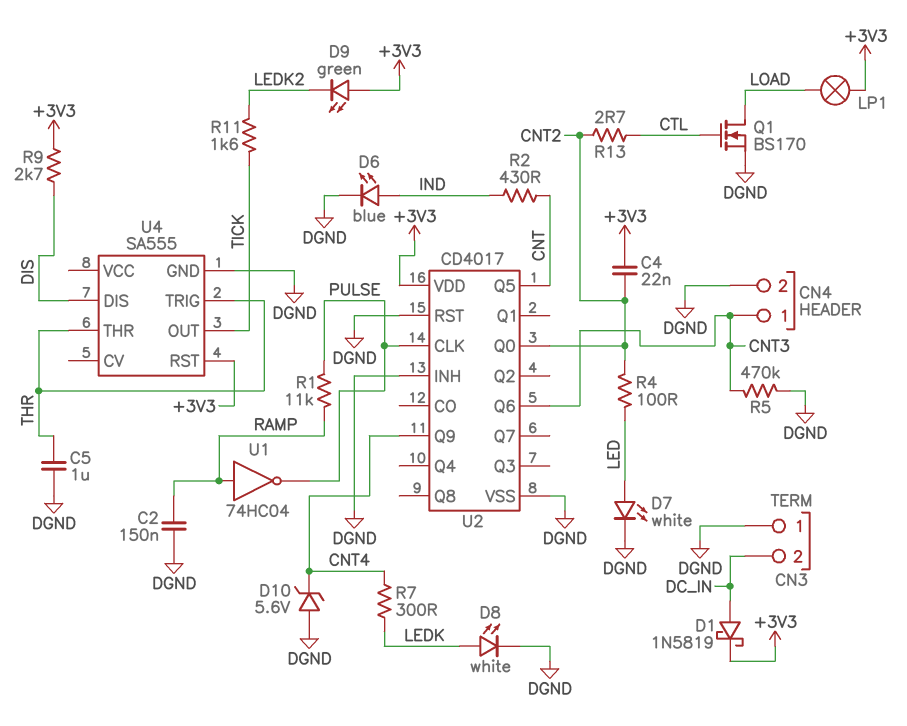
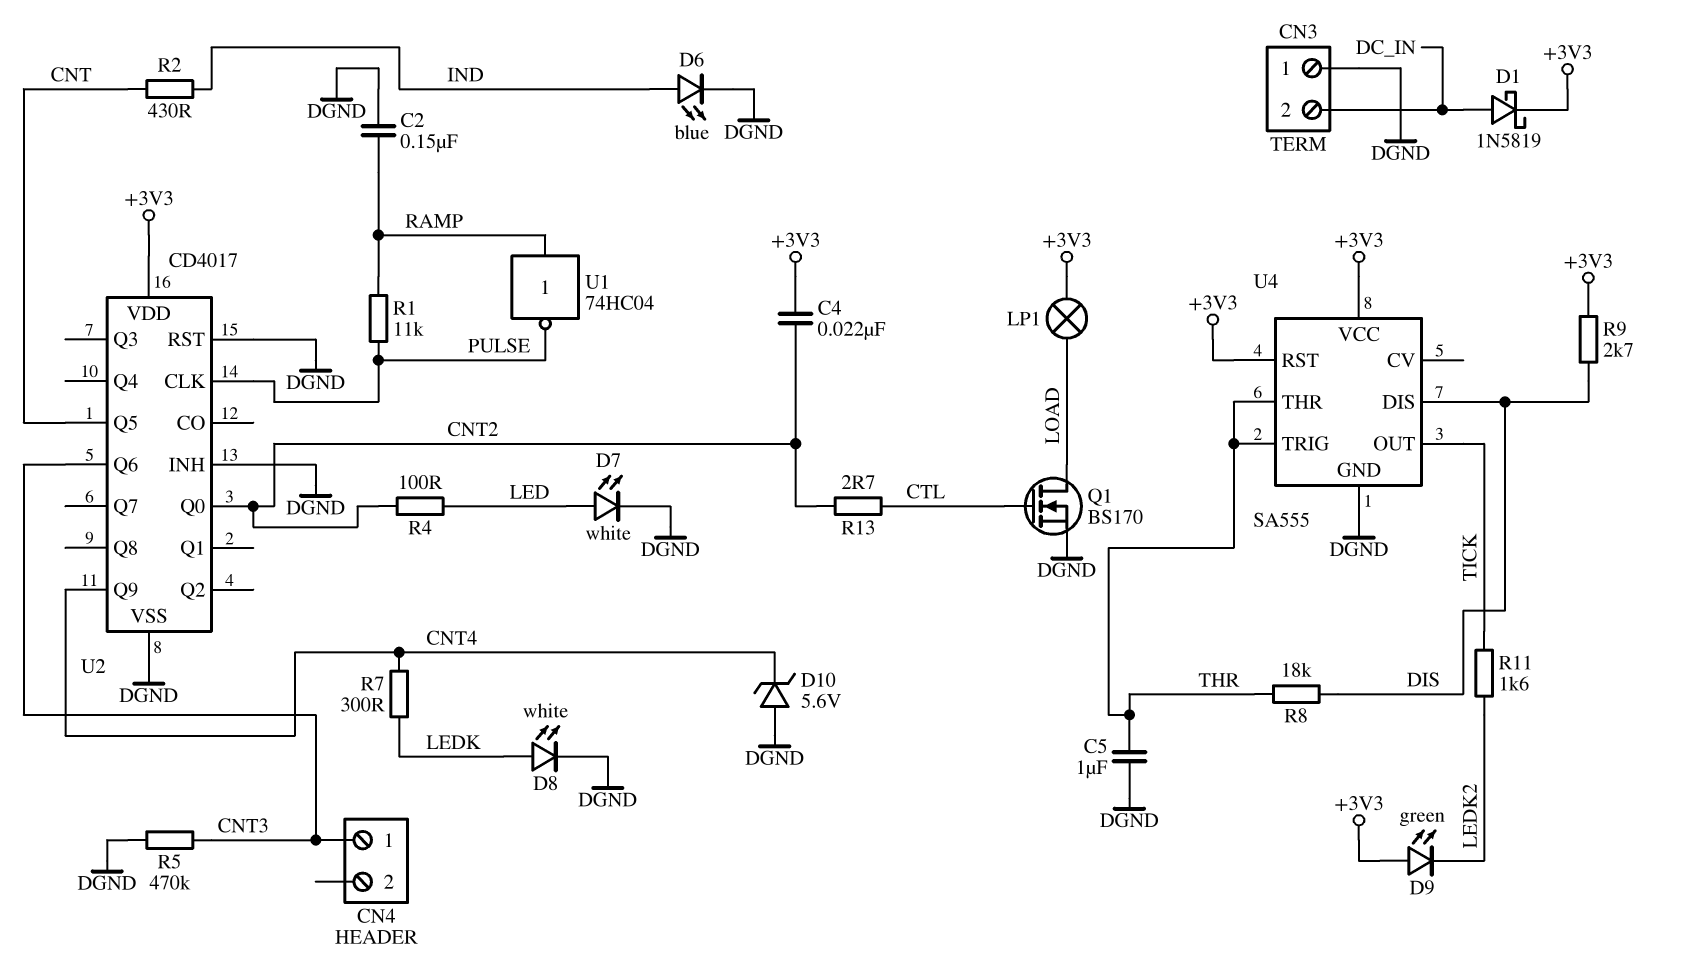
CN4 pin 2: DGND -> none
R8: none -> 18k (DIS, THR)
U4 pin VCC: none -> +3V3

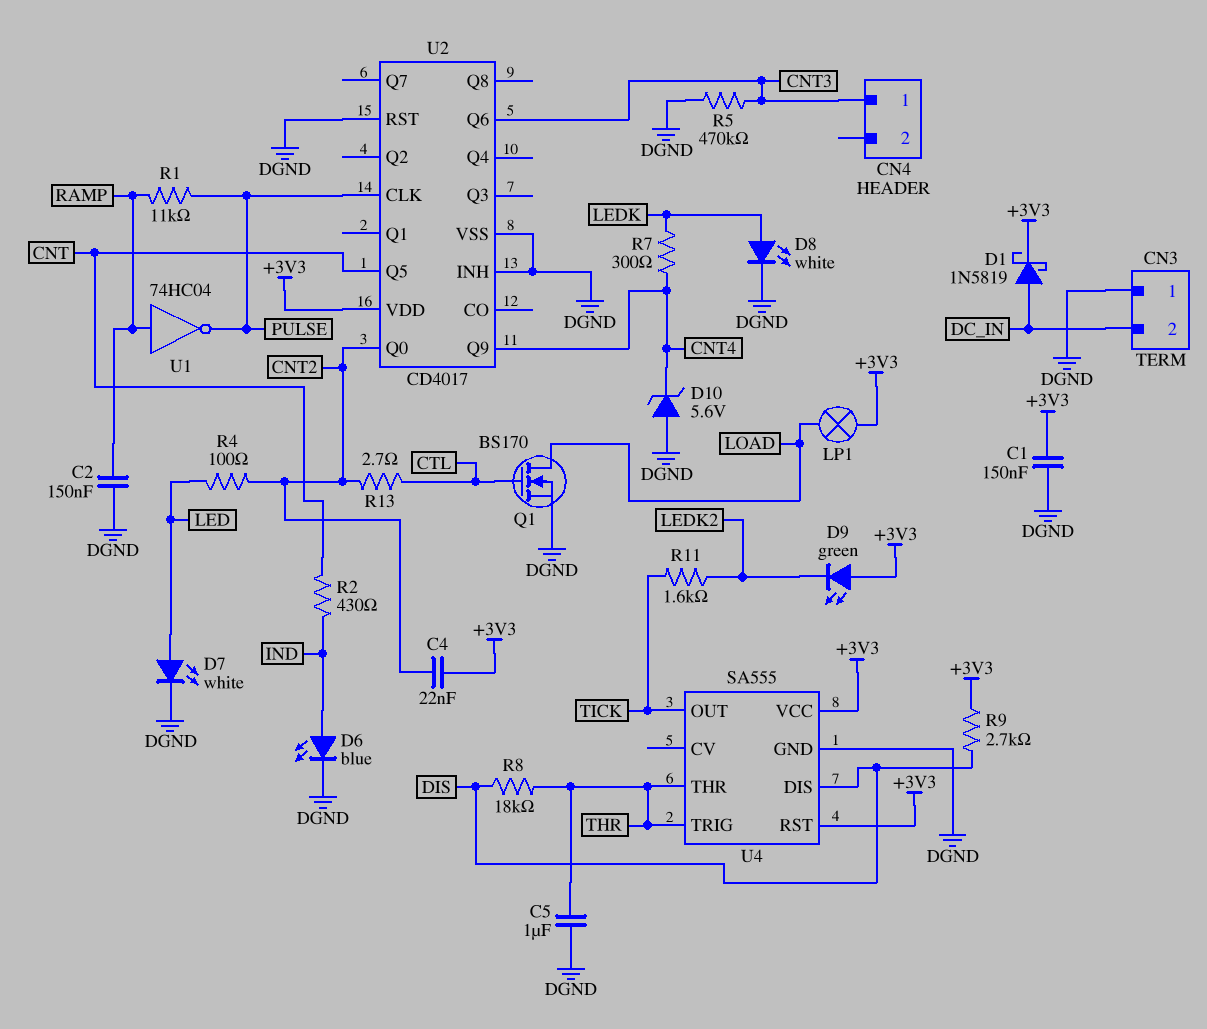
C1: none -> 150nF (+3V3, DGND)

